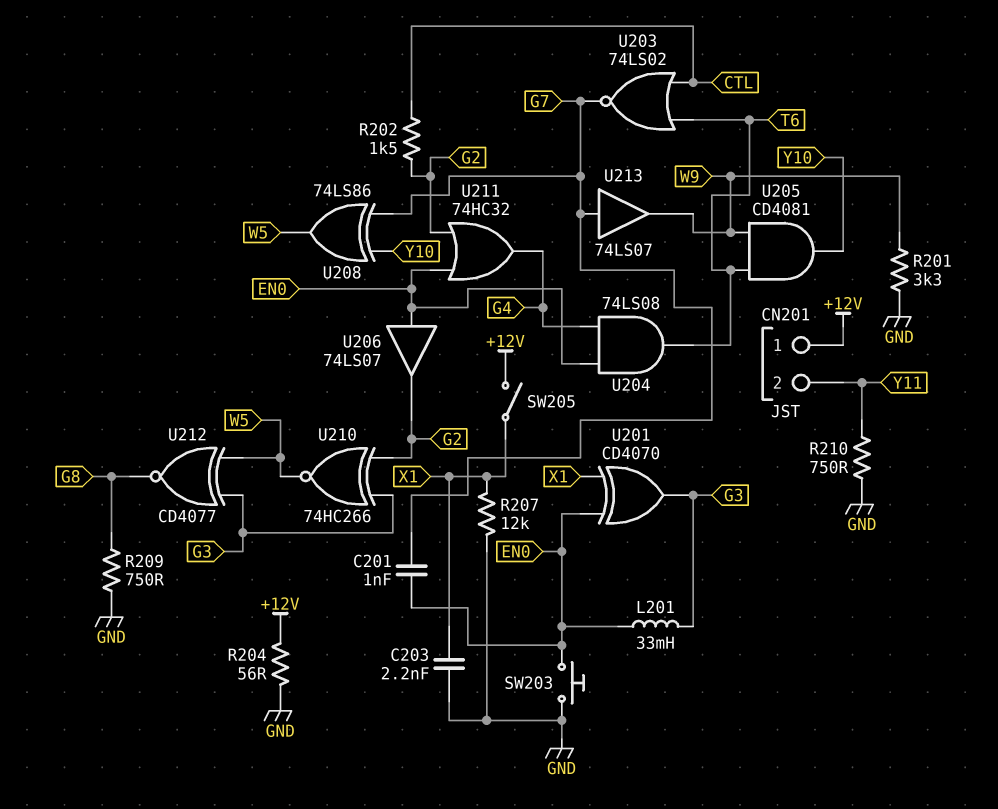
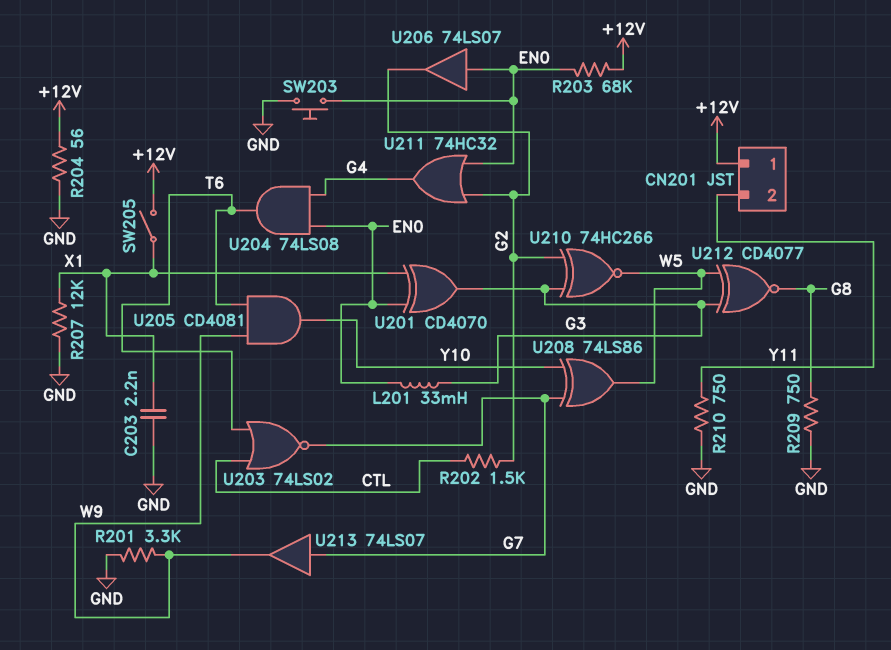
C201: 1nF (EN0, G7) -> none
R203: none -> 68k (+12V, EN0)

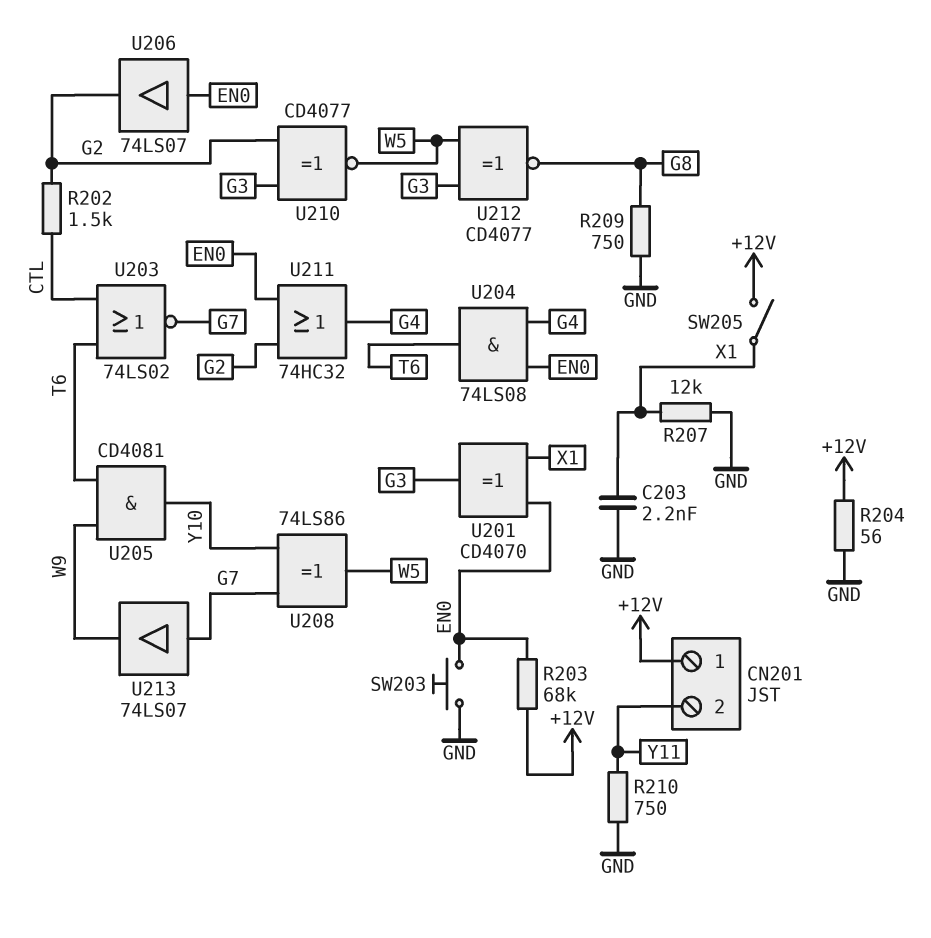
L201: 33mH (EN0, G3) -> none
R201: 3.3k (GND, W9) -> none
U210: XNOR 74HC266 (in G2, in G3, out W5) -> XNOR CD4077 (in G2, in G3, out W5)

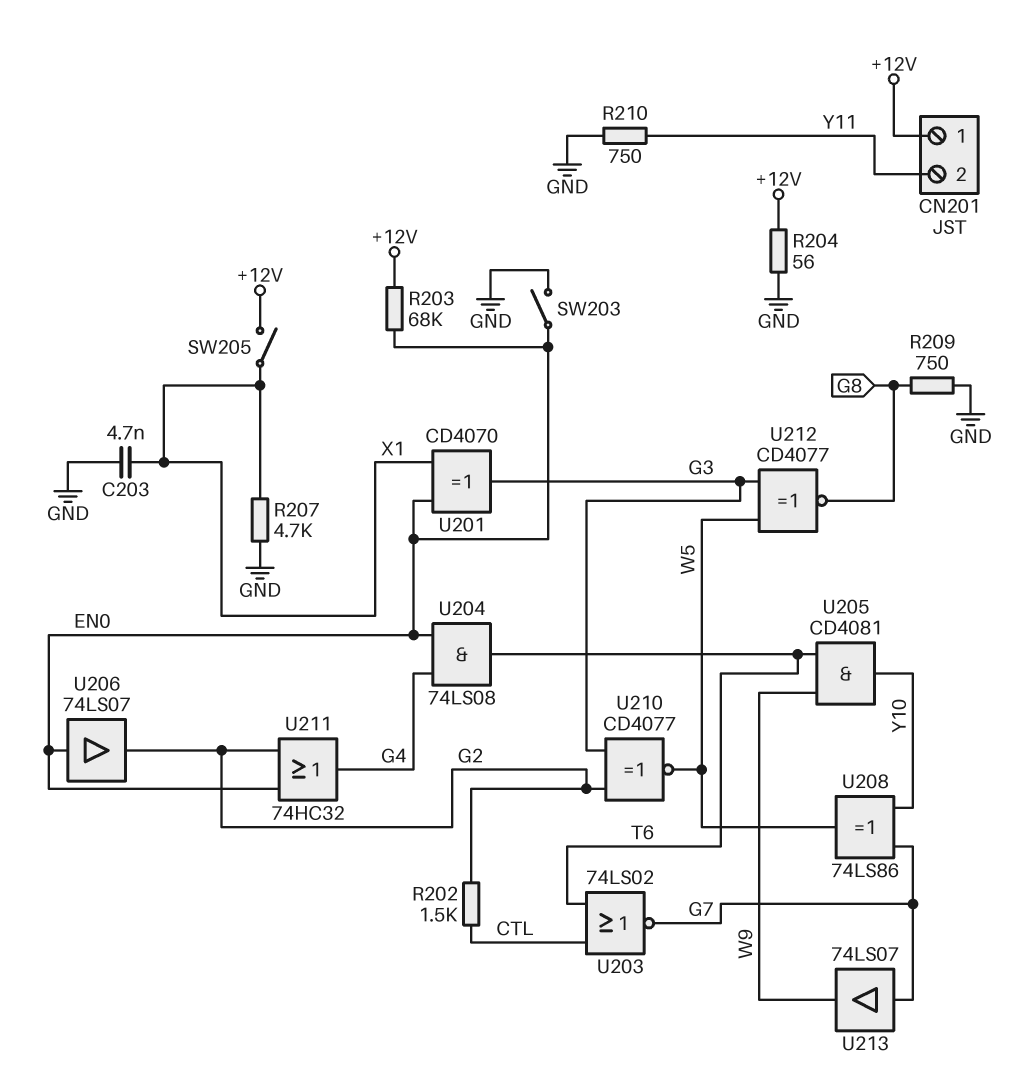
C203: 2.2nF (GND, X1) -> 4.7nF (GND, X1)
R207: 12k (GND, X1) -> 4.7k (GND, X1)
SW203: button (EN0, GND) -> switch (EN0, GND)

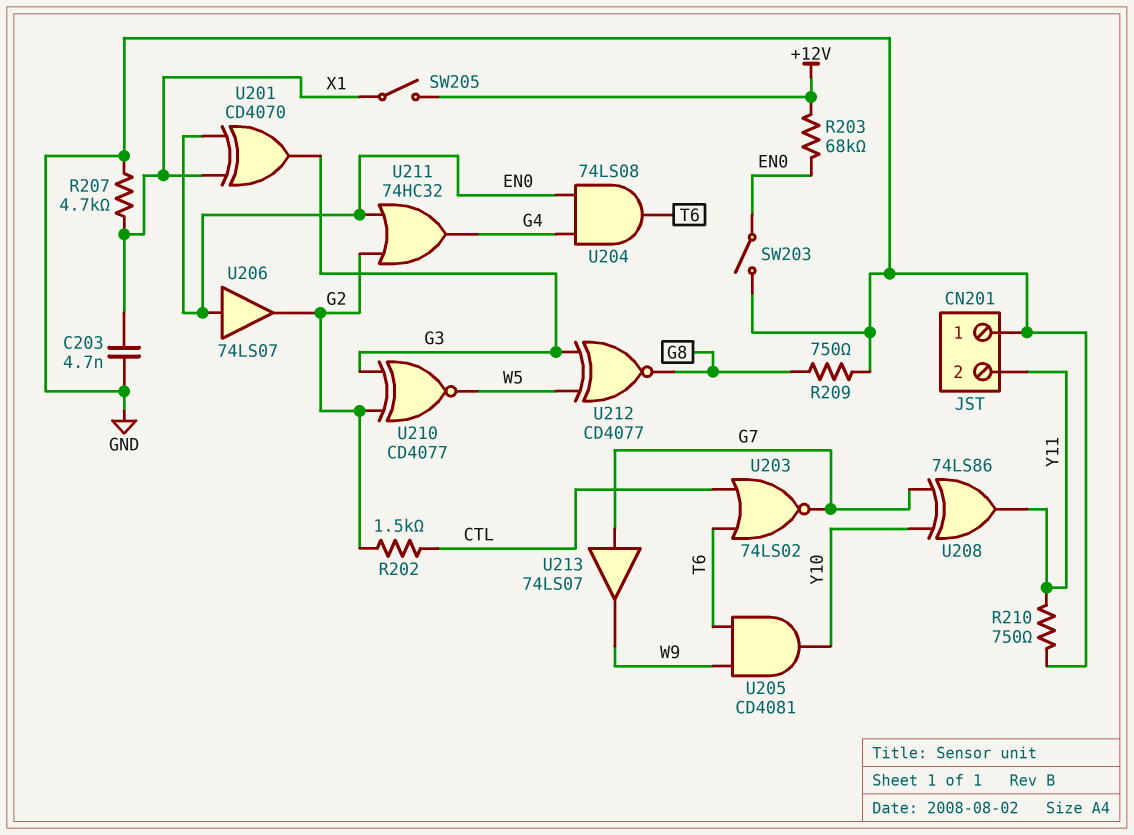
CN201 pin 1: +12V -> GND
R204: 56 (+12V, GND) -> none
U208: XOR 74LS86 (in G7, in Y10, out W5) -> XOR 74LS86 (in G7, in Y10, out Y11)

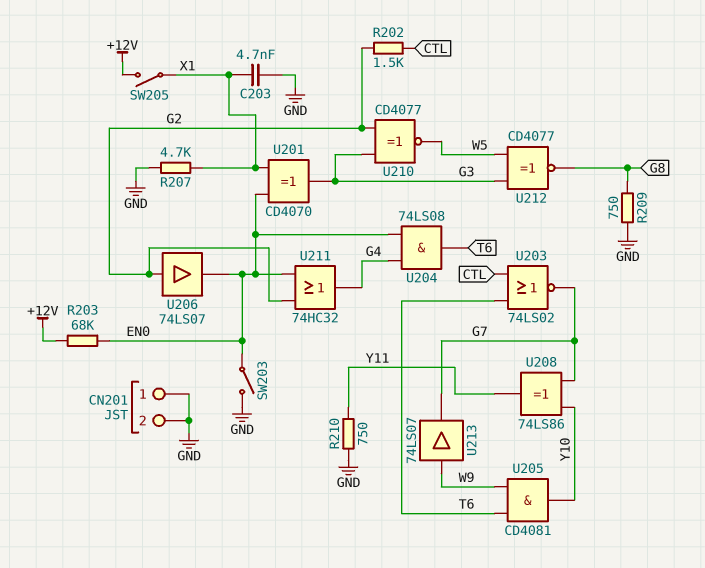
CN201 pin 2: Y11 -> GND
U206: buffer 74LS07 (in EN0, out G2) -> buffer 74LS07 (in G2, out EN0)
U213: buffer 74LS07 (in G7, out W9) -> buffer 74LS07 (in W9, out G7)

